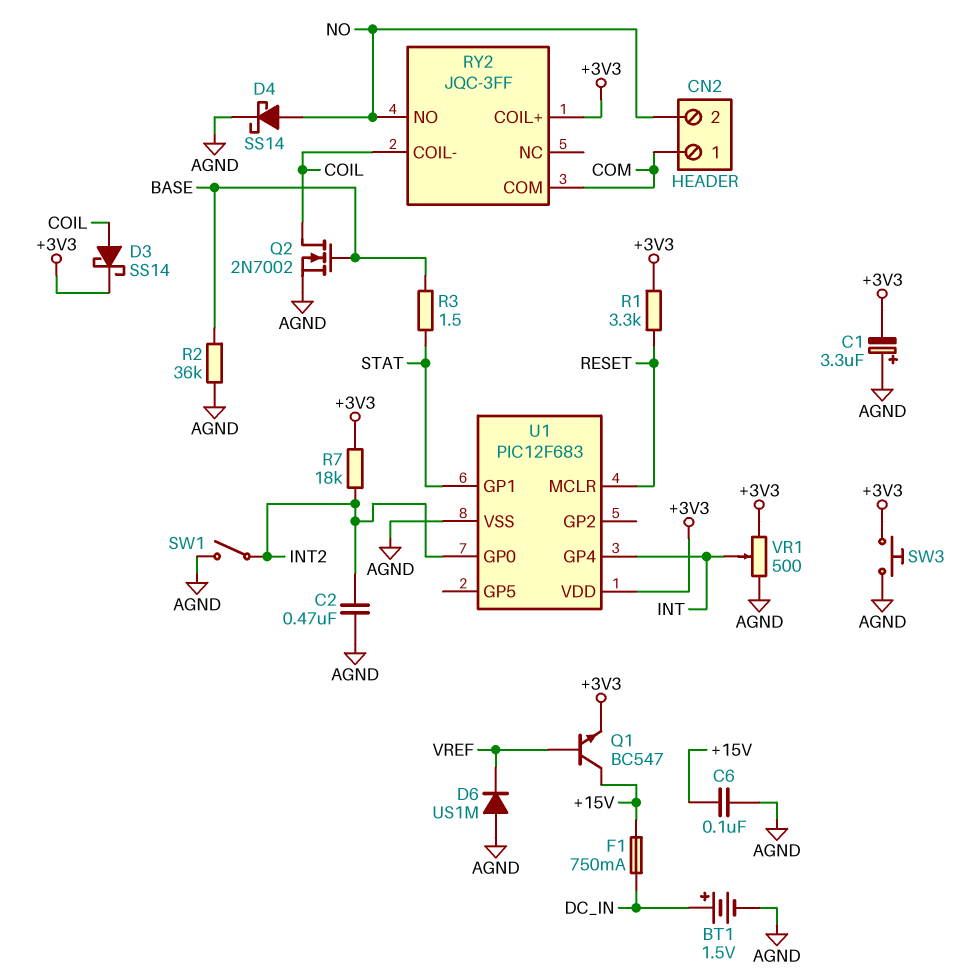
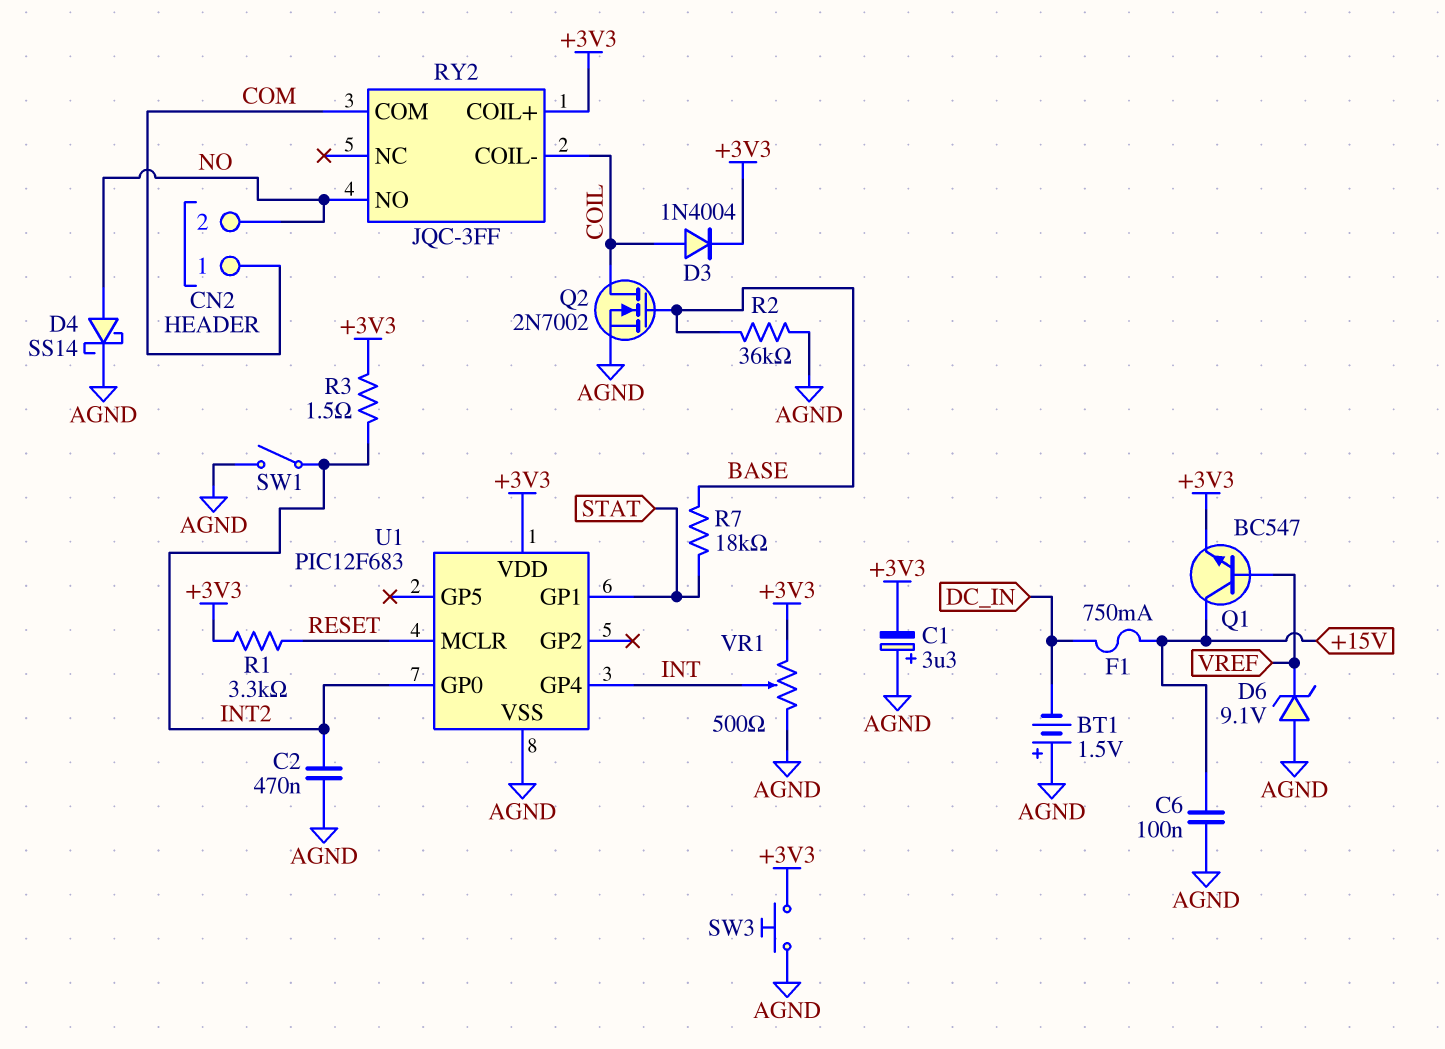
BT1: 1.5V (plus DC_IN, minus AGND) -> 1.5V (plus AGND, minus DC_IN)
D3: schottky SS14 (A COIL, K +3V3) -> diode 1N4004 (A COIL, K +3V3)
D6: diode US1M (A AGND, K VREF) -> zener 9.1V (A AGND, K VREF)
R3: 1.5 (BASE, STAT) -> 1.5 (+3V3, INT2)
R7: 18k (+3V3, INT2) -> 18k (BASE, STAT)

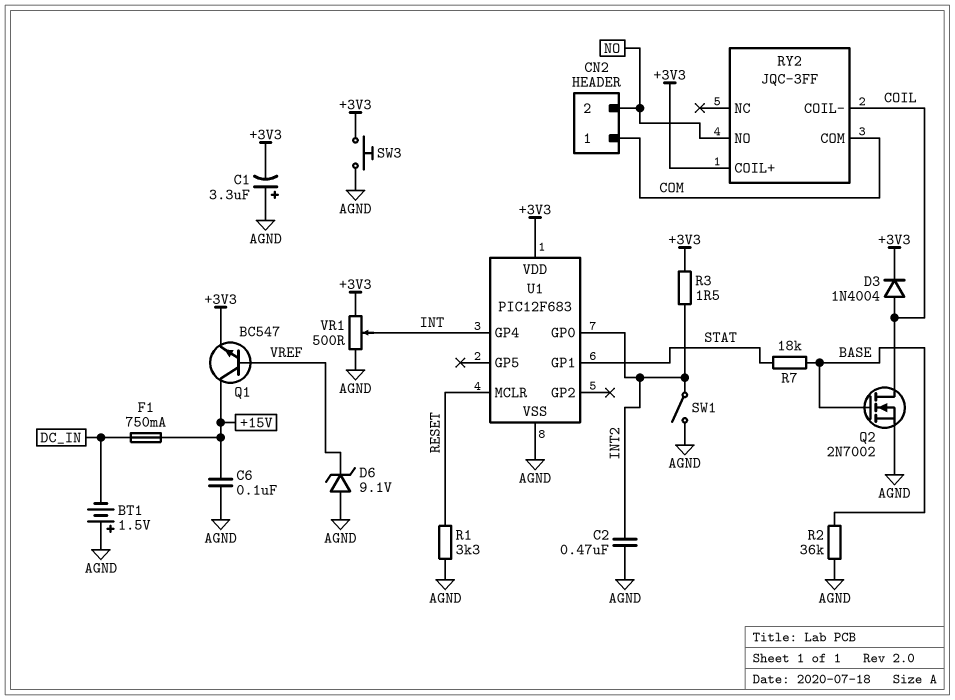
D4: schottky SS14 (A NO, K AGND) -> none
R1: 3.3k (+3V3, RESET) -> 3.3k (AGND, RESET)

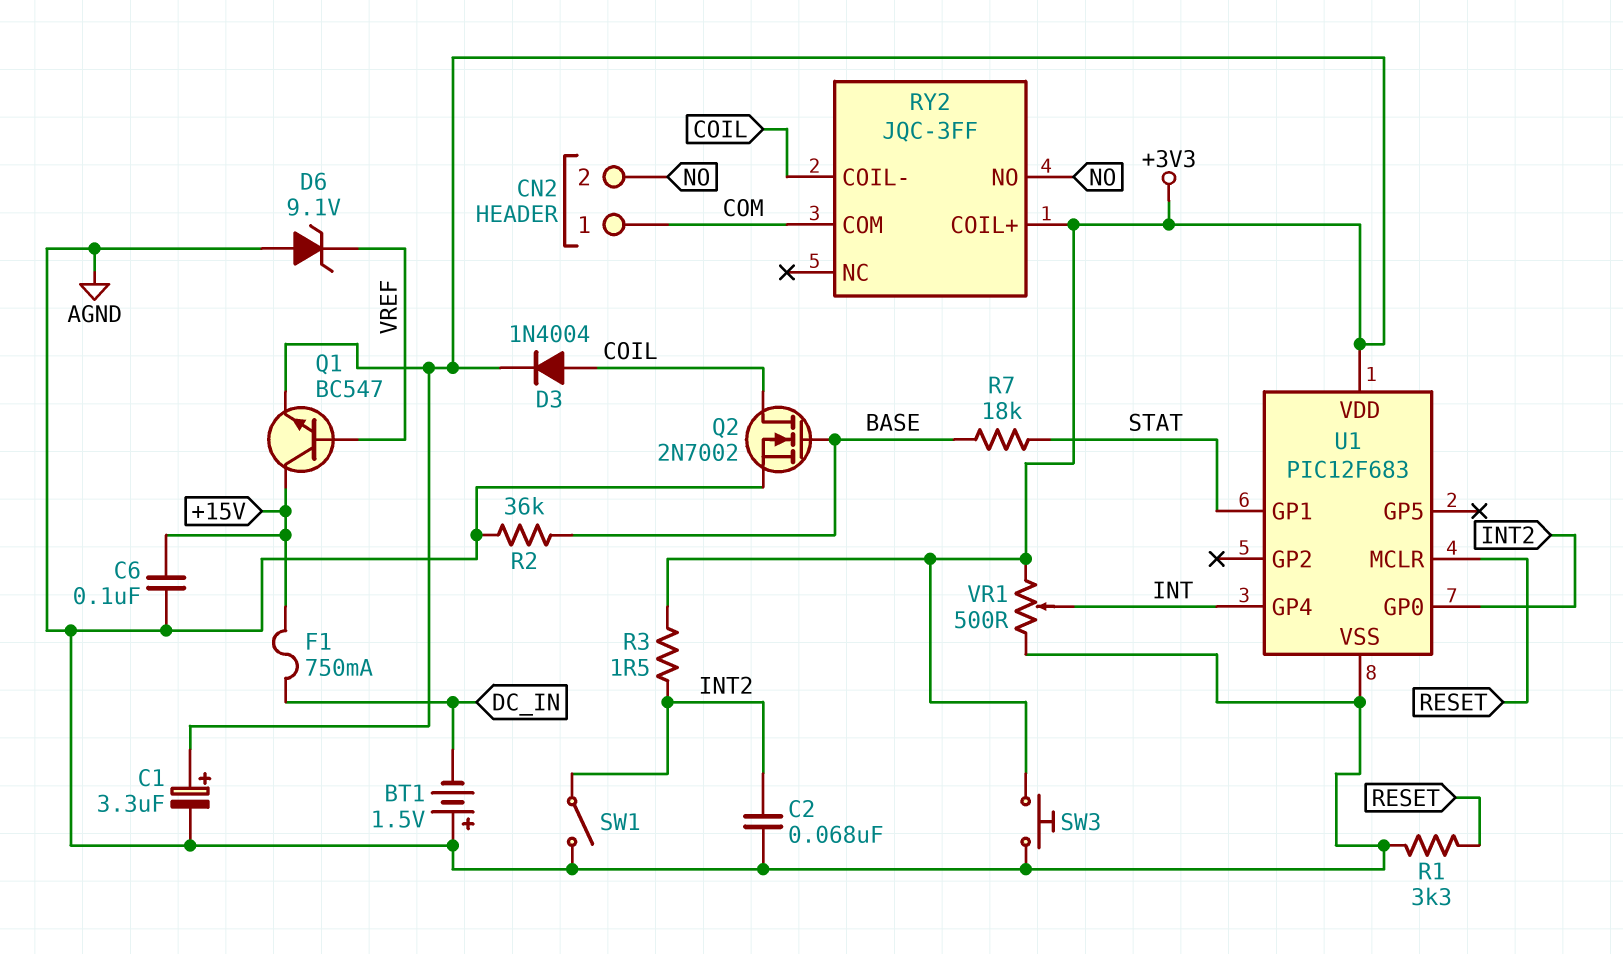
C1: 3.3uF (plus AGND, minus +3V3) -> 3.3uF (plus +3V3, minus AGND)
C2: 470nF (AGND, INT2) -> 68nF (AGND, INT2)

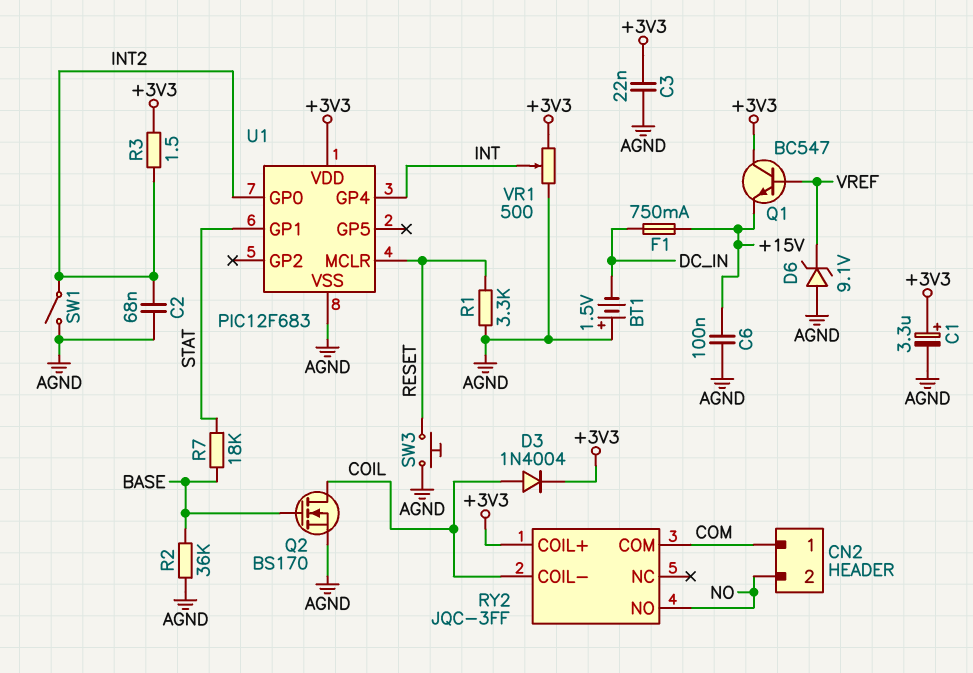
C3: none -> 22nF (+3V3, AGND)
Q1: NPN BC547 (B VREF, C +15V, E +3V3) -> NPN BC547 (B VREF, C +3V3, E +15V)
Q2: NMOS 2N7002 (G BASE, D COIL, S AGND) -> NMOS BS170 (G BASE, D COIL, S AGND)
SW3: button (+3V3, AGND) -> button (AGND, RESET)

